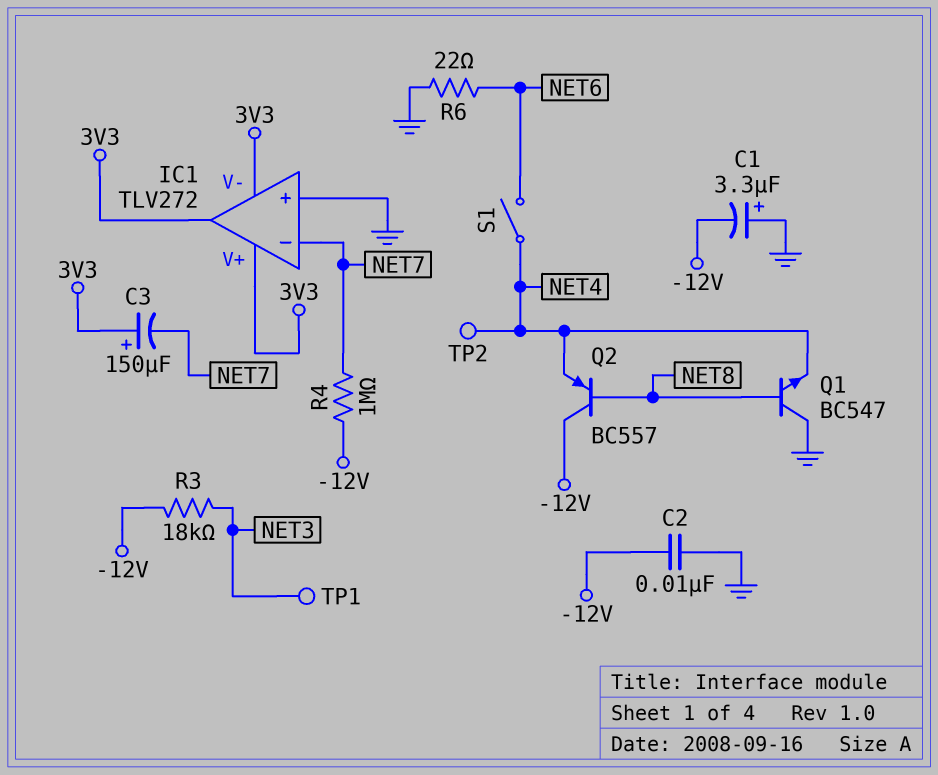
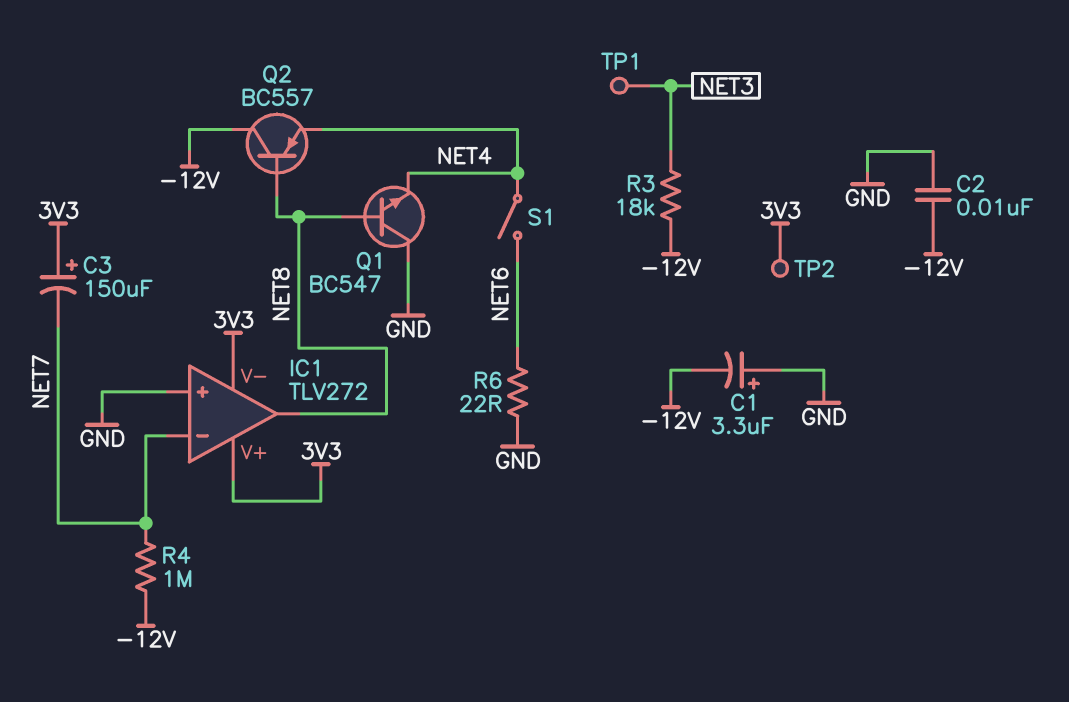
IC1 pin out: 3V3 -> NET8
TP2: test point (NET4) -> test point (3V3)

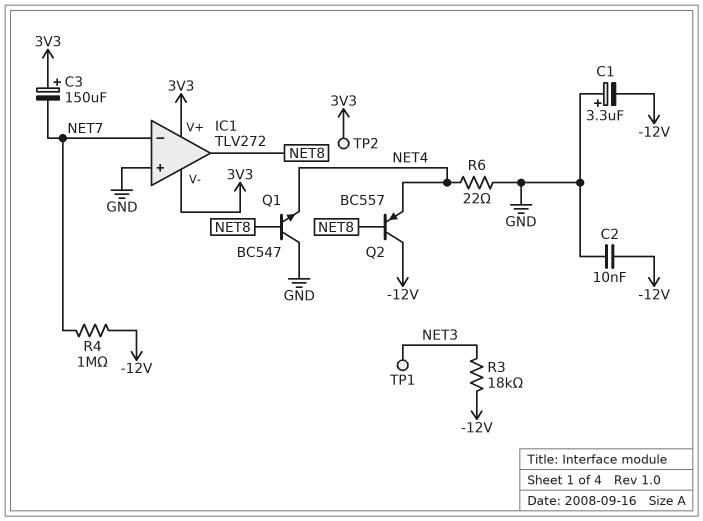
R6: 22 (GND, NET6) -> 22 (GND, NET4)
S1: switch (NET4, NET6) -> none

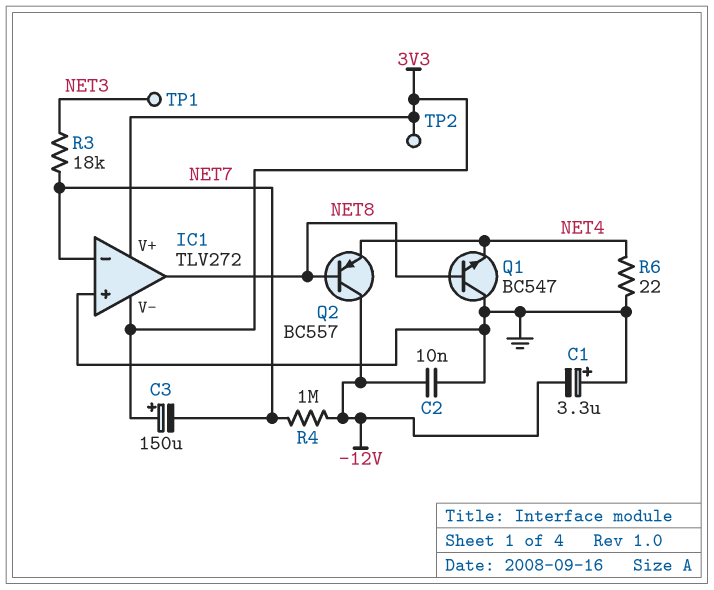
R3: 18k (-12V, NET3) -> 18k (NET3, NET7)

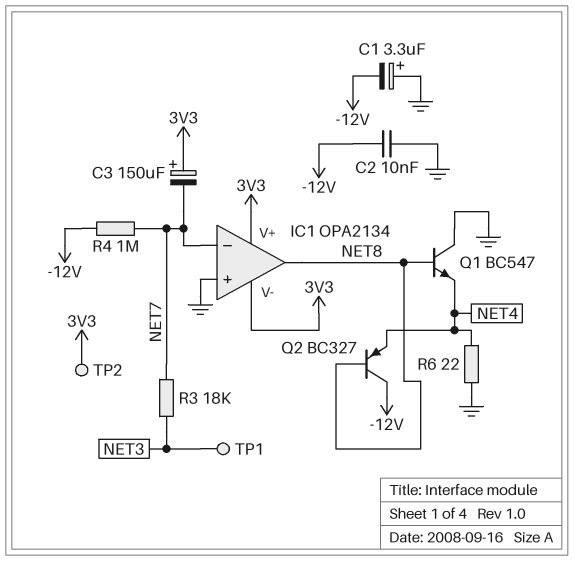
IC1: TLV272 -> OPA2134
Q2: PNP BC557 (B NET8, C -12V, E NET4) -> PNP BC327 (B NET8, C -12V, E NET4)

